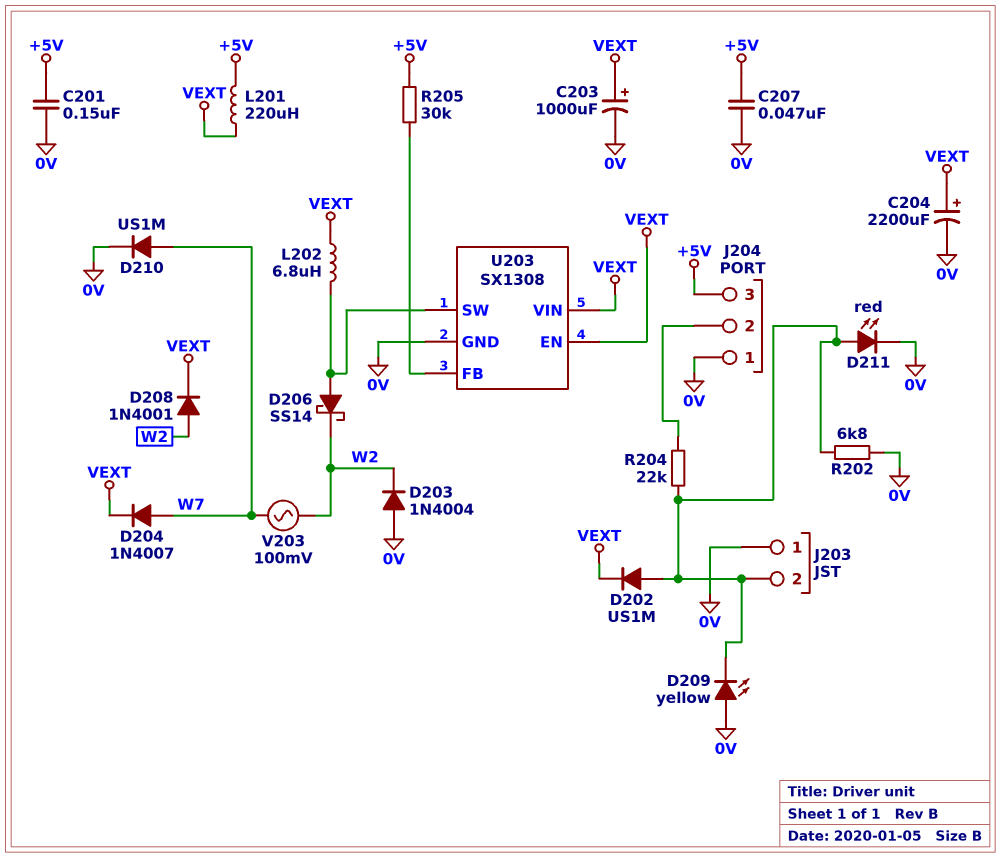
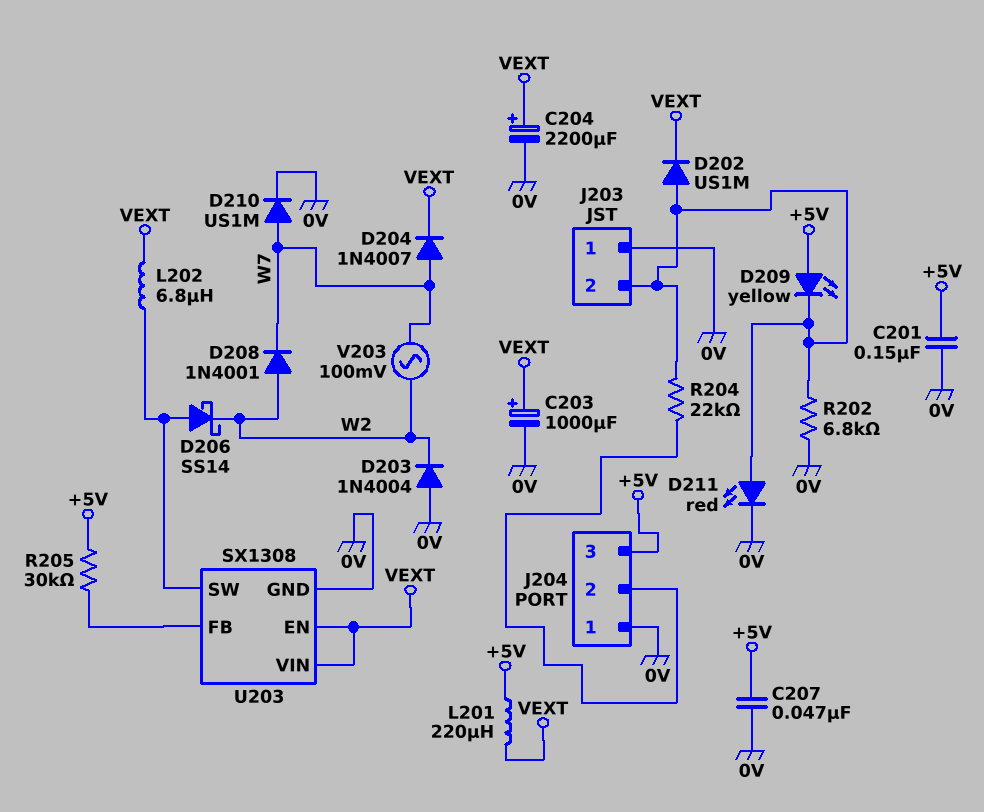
D208: diode 1N4001 (A W2, K VEXT) -> diode 1N4001 (A W2, K W7)
D209: LED yellow (A 0V, K J203/2) -> LED yellow (A +5V, K J203/2)

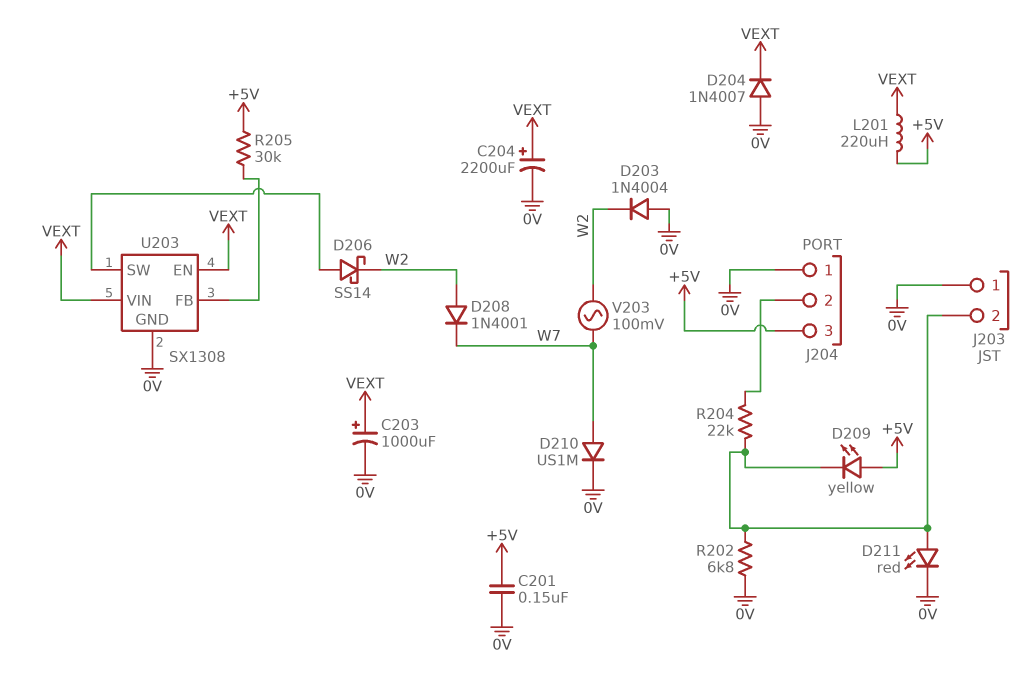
C207: 47nF (+5V, 0V) -> none
D202: diode US1M (A J203/2, K VEXT) -> none
D204: diode 1N4007 (A W7, K VEXT) -> diode 1N4007 (A 0V, K VEXT)
L202: 6.8uH (U203/SW, VEXT) -> none

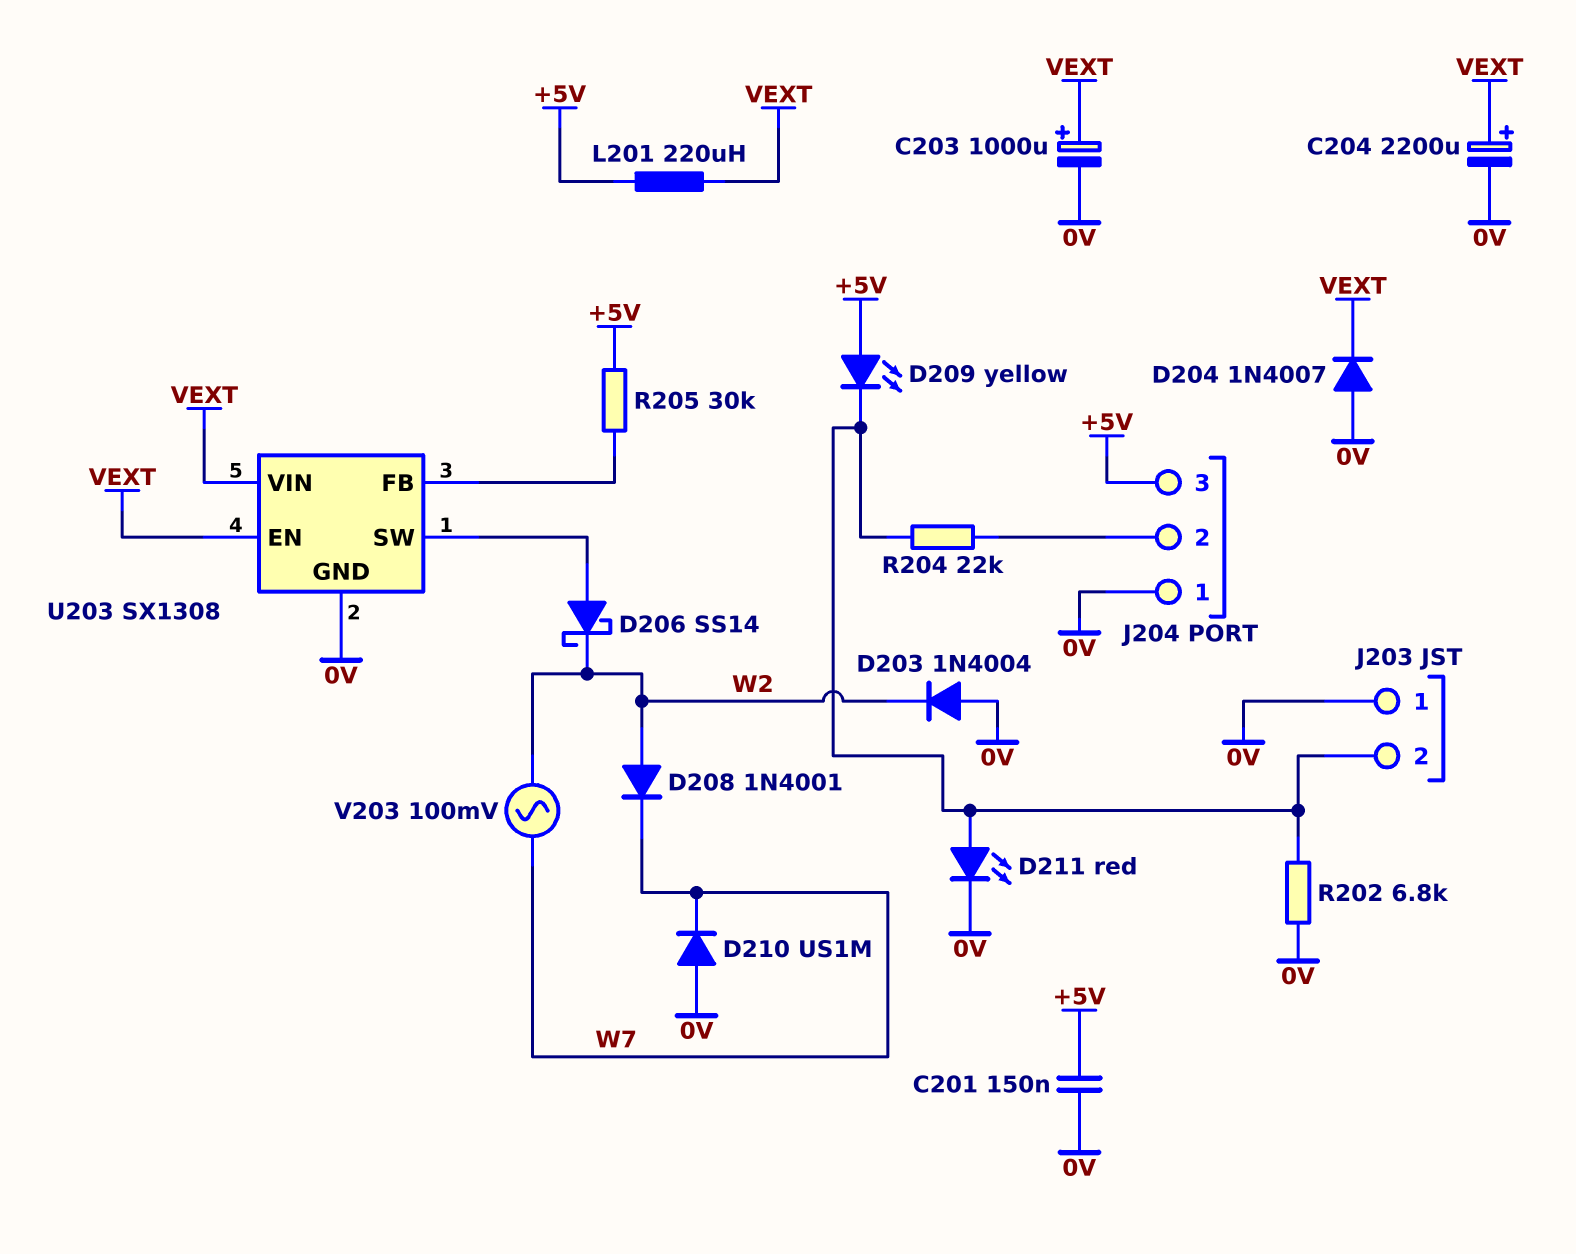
D210: diode US1M (A W7, K 0V) -> diode US1M (A 0V, K W7)

